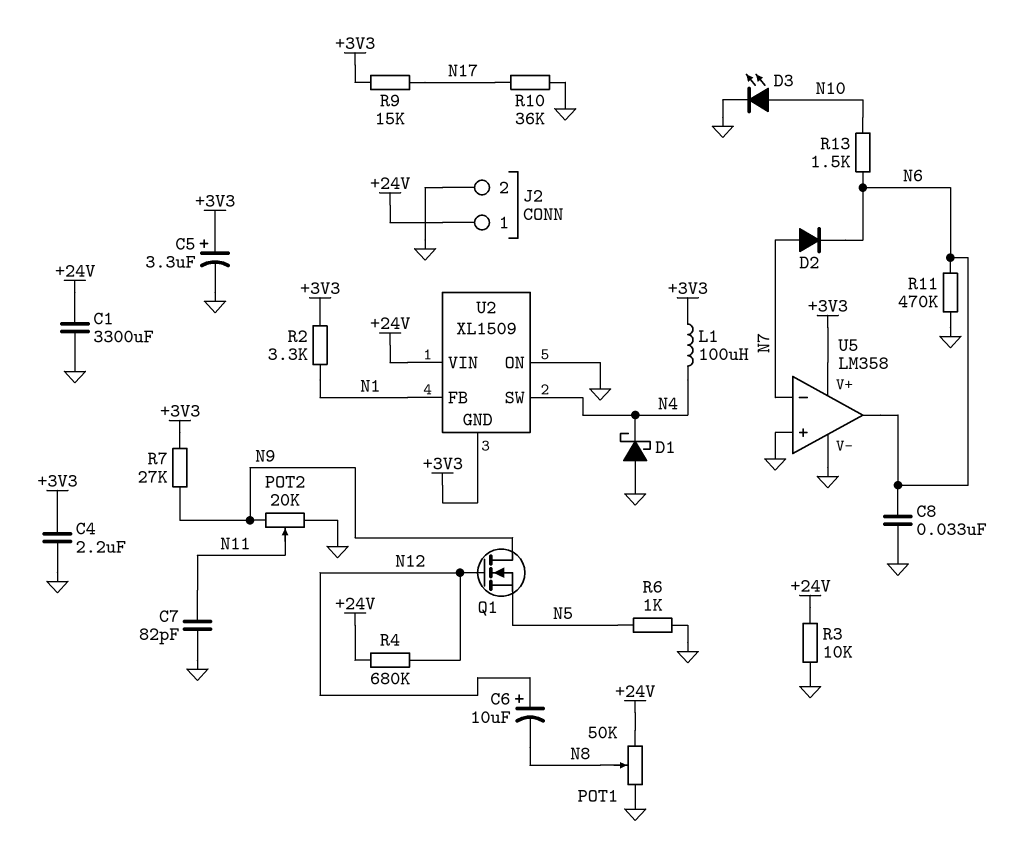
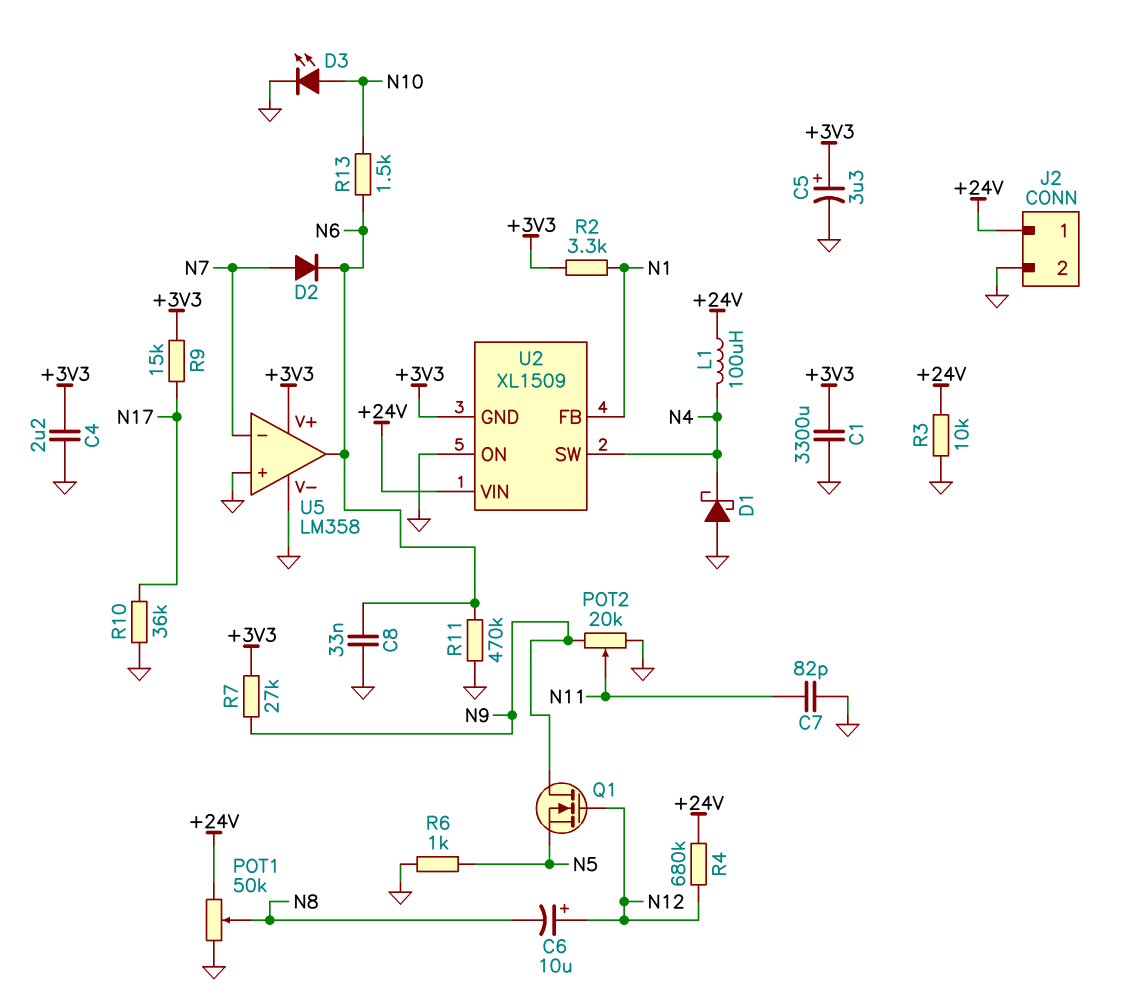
C1: 3300uF (+24V, GND) -> 3300uF (+3V3, GND)
L1: 100uH (+3V3, N4) -> 100uH (+24V, N4)

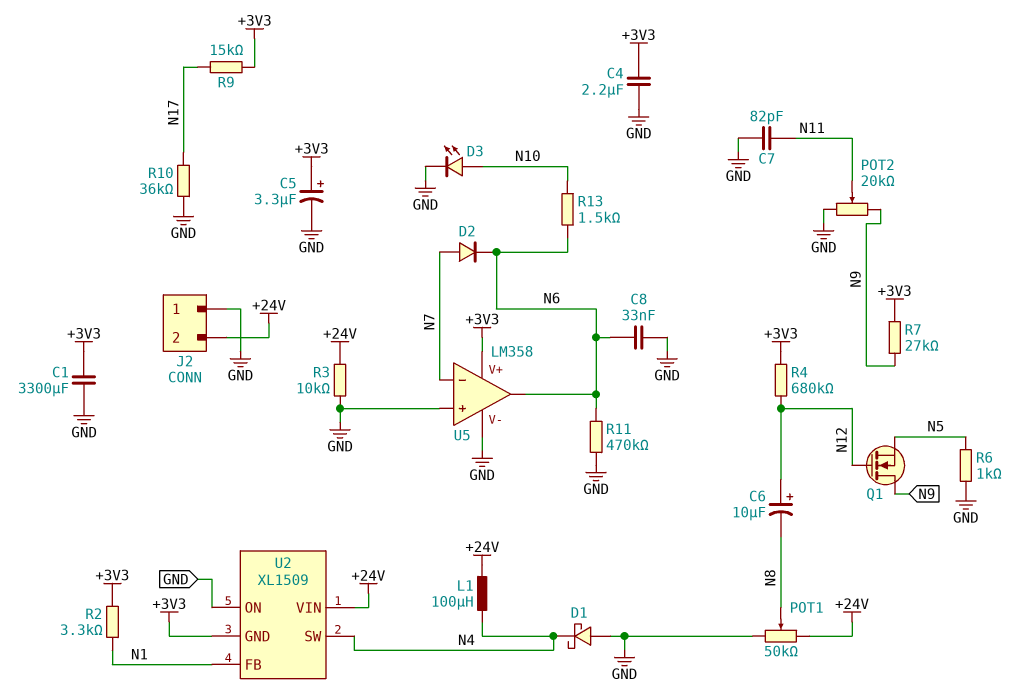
J2 pin 1: +24V -> GND
J2 pin 2: GND -> +24V
R4: 680k (+24V, N12) -> 680k (+3V3, N12)

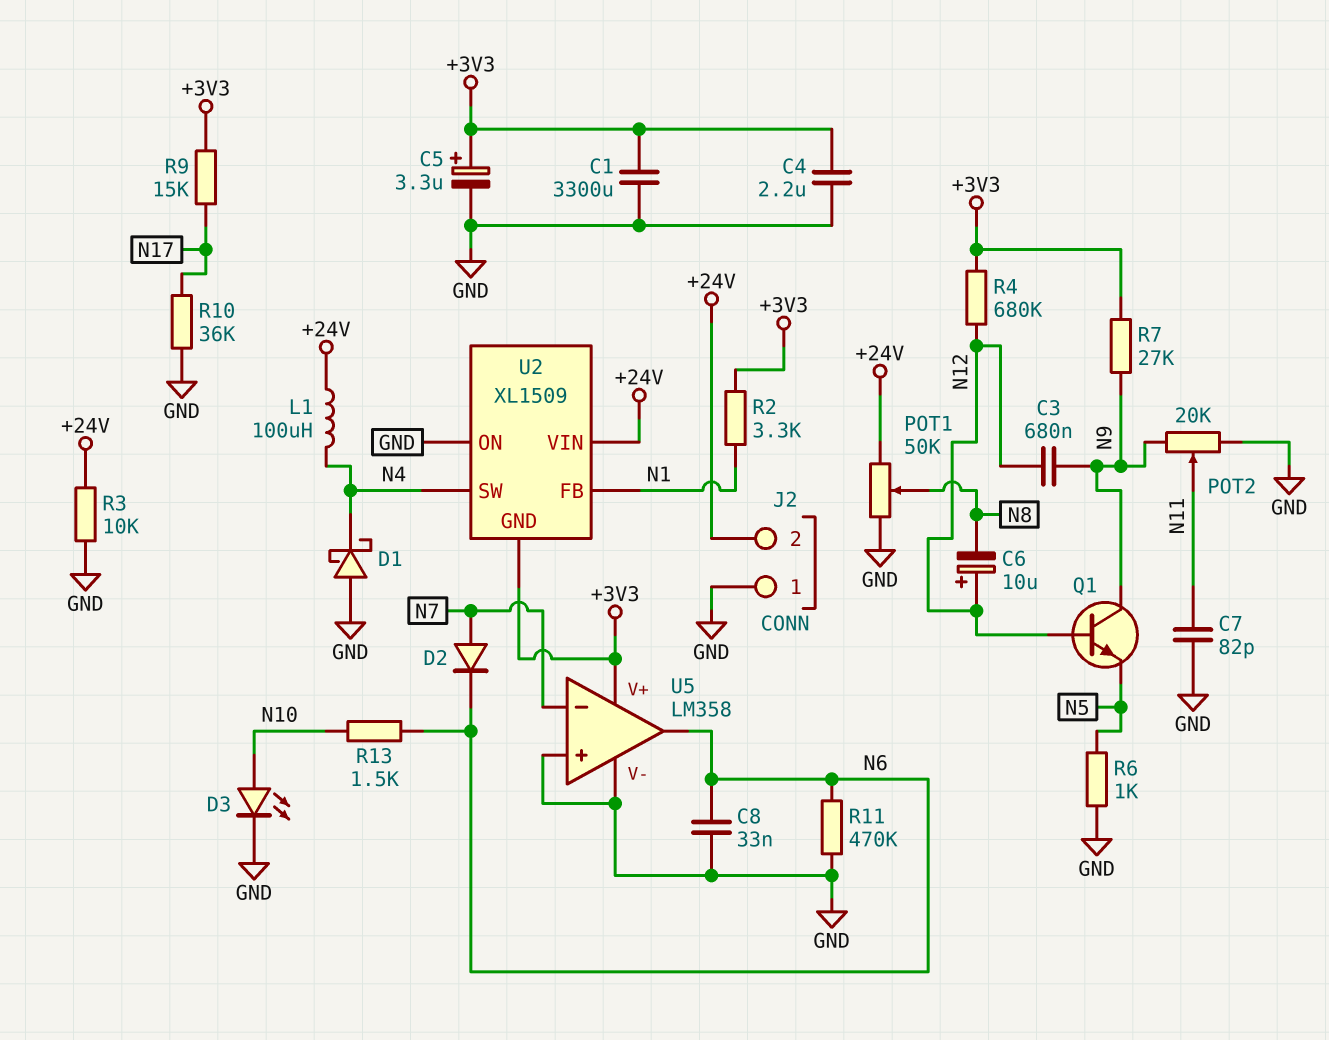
C3: none -> 680nF (N9, N12)
Q1: NMOS (G N12, D N9, S N5) -> NPN (B N12, C N9, E N5)

